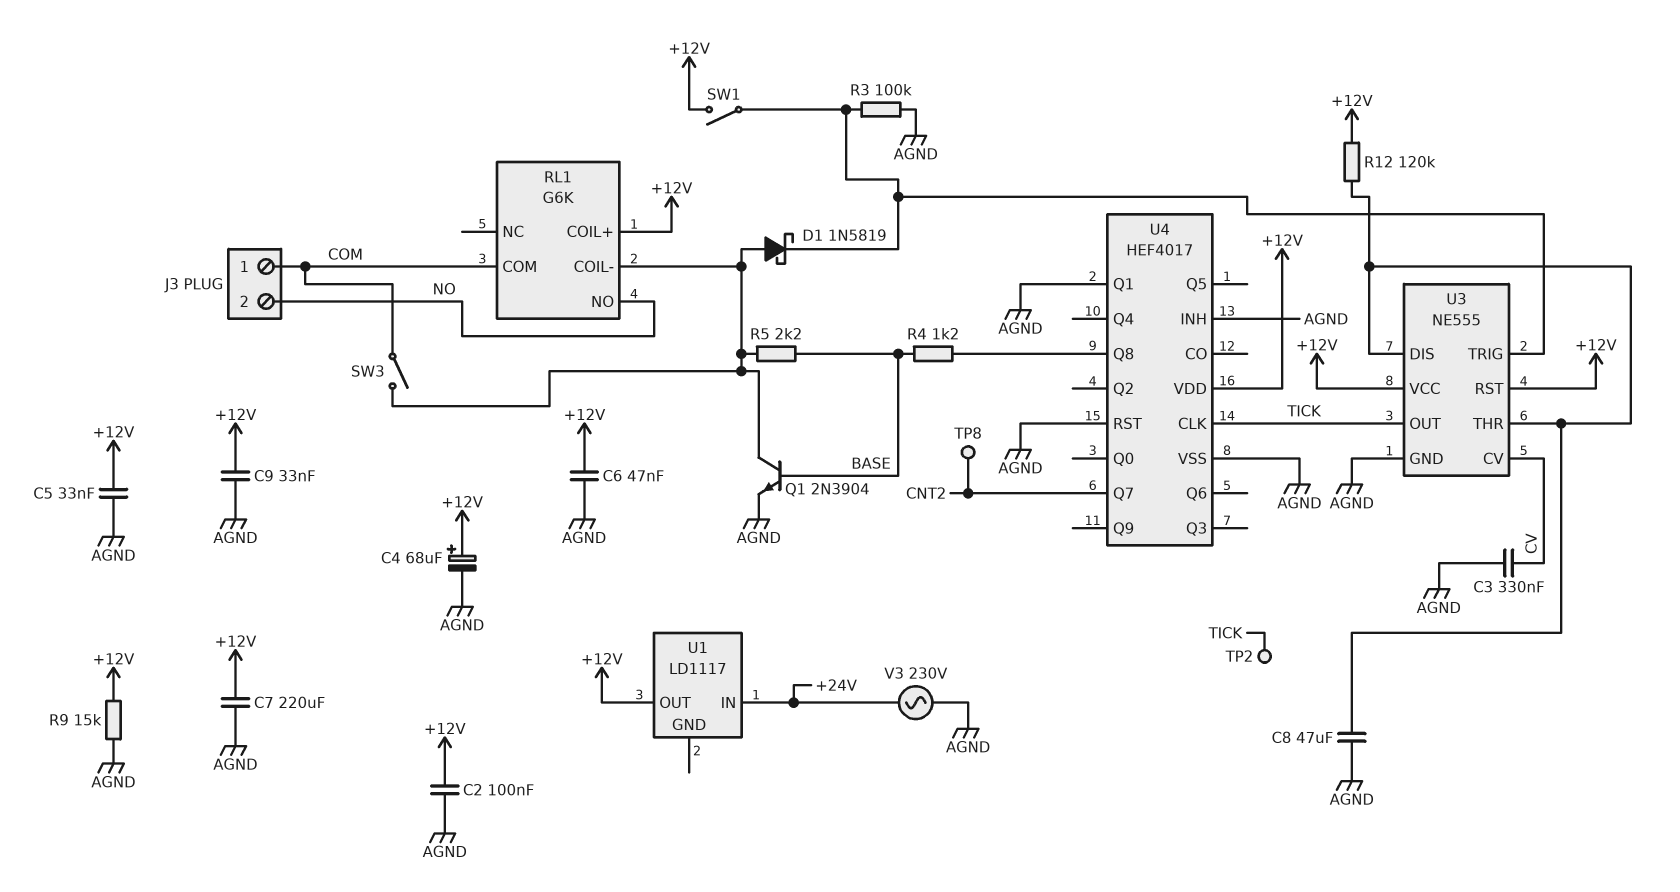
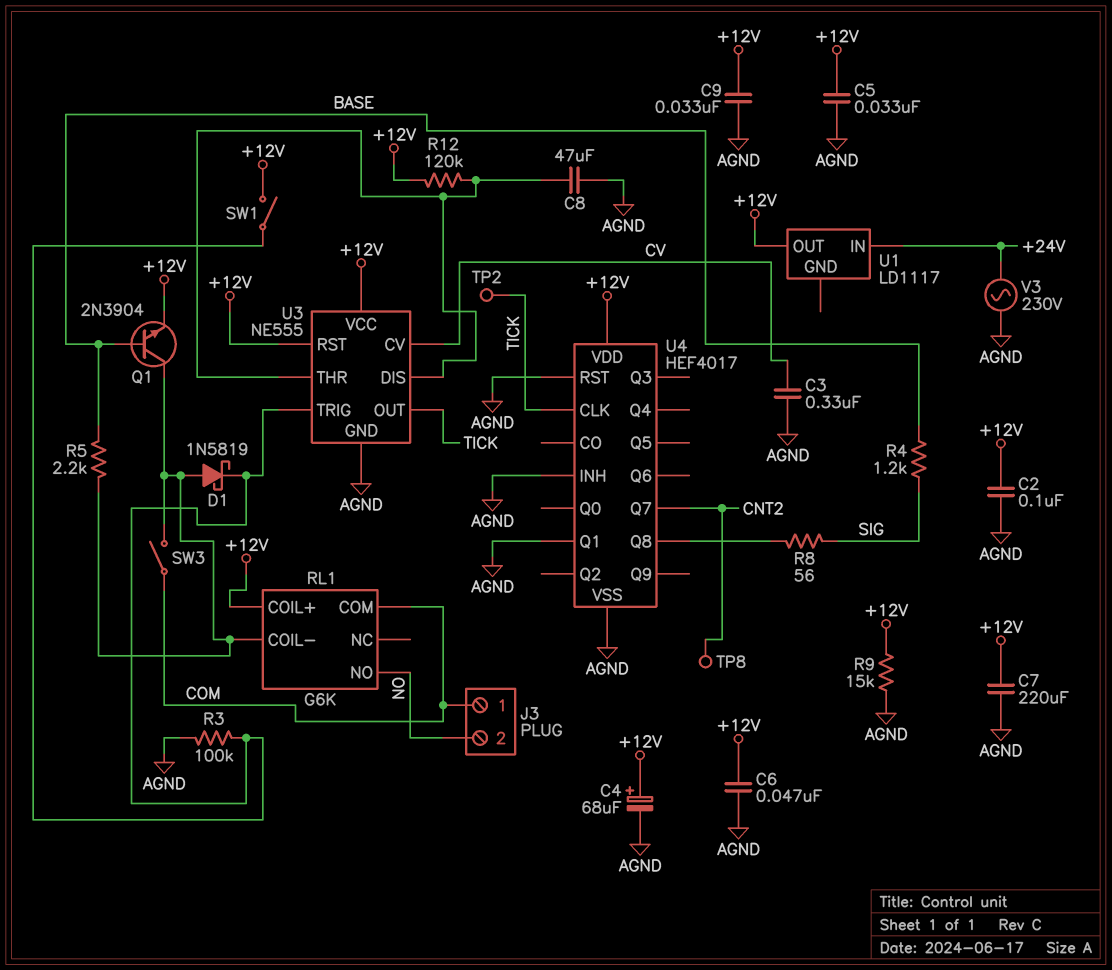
Q1: NPN 2N3904 (B BASE, C RL1/COIL-, E AGND) -> NPN 2N3904 (B BASE, C RL1/COIL-, E +12V)
R4: 1.2k (BASE, U4/Q8) -> 1.2k (BASE, SIG)
R8: none -> 56 (SIG, U4/Q8)

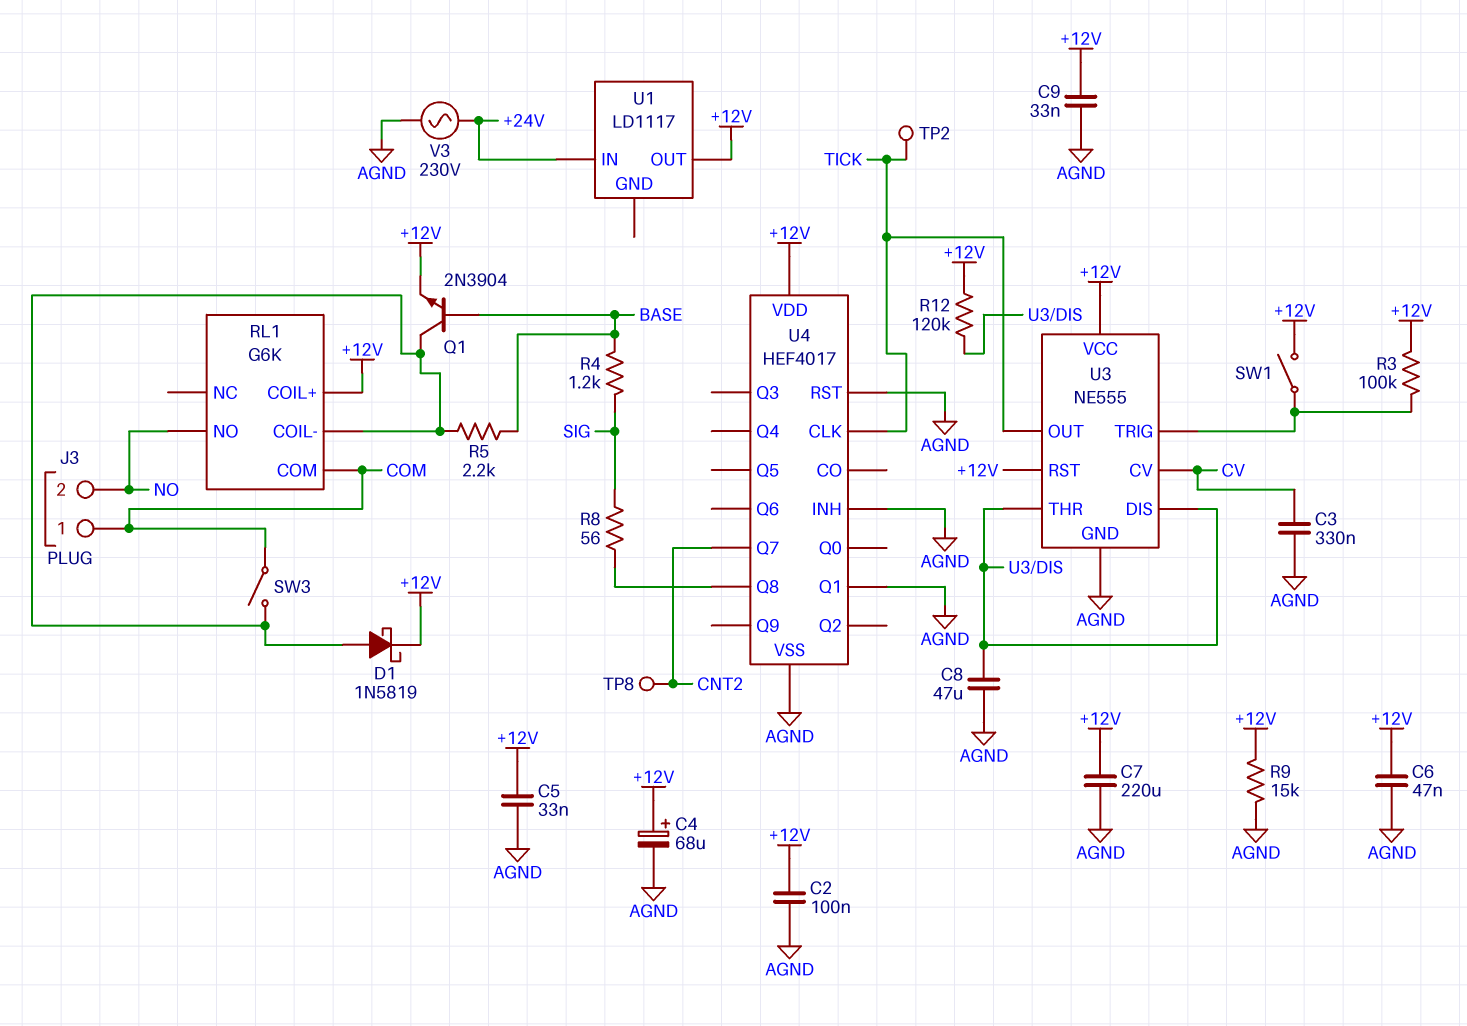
D1: schottky 1N5819 (A RL1/COIL-, K U3/TRIG) -> schottky 1N5819 (A RL1/COIL-, K +12V)
R3: 100k (AGND, U3/TRIG) -> 100k (+12V, U3/TRIG)

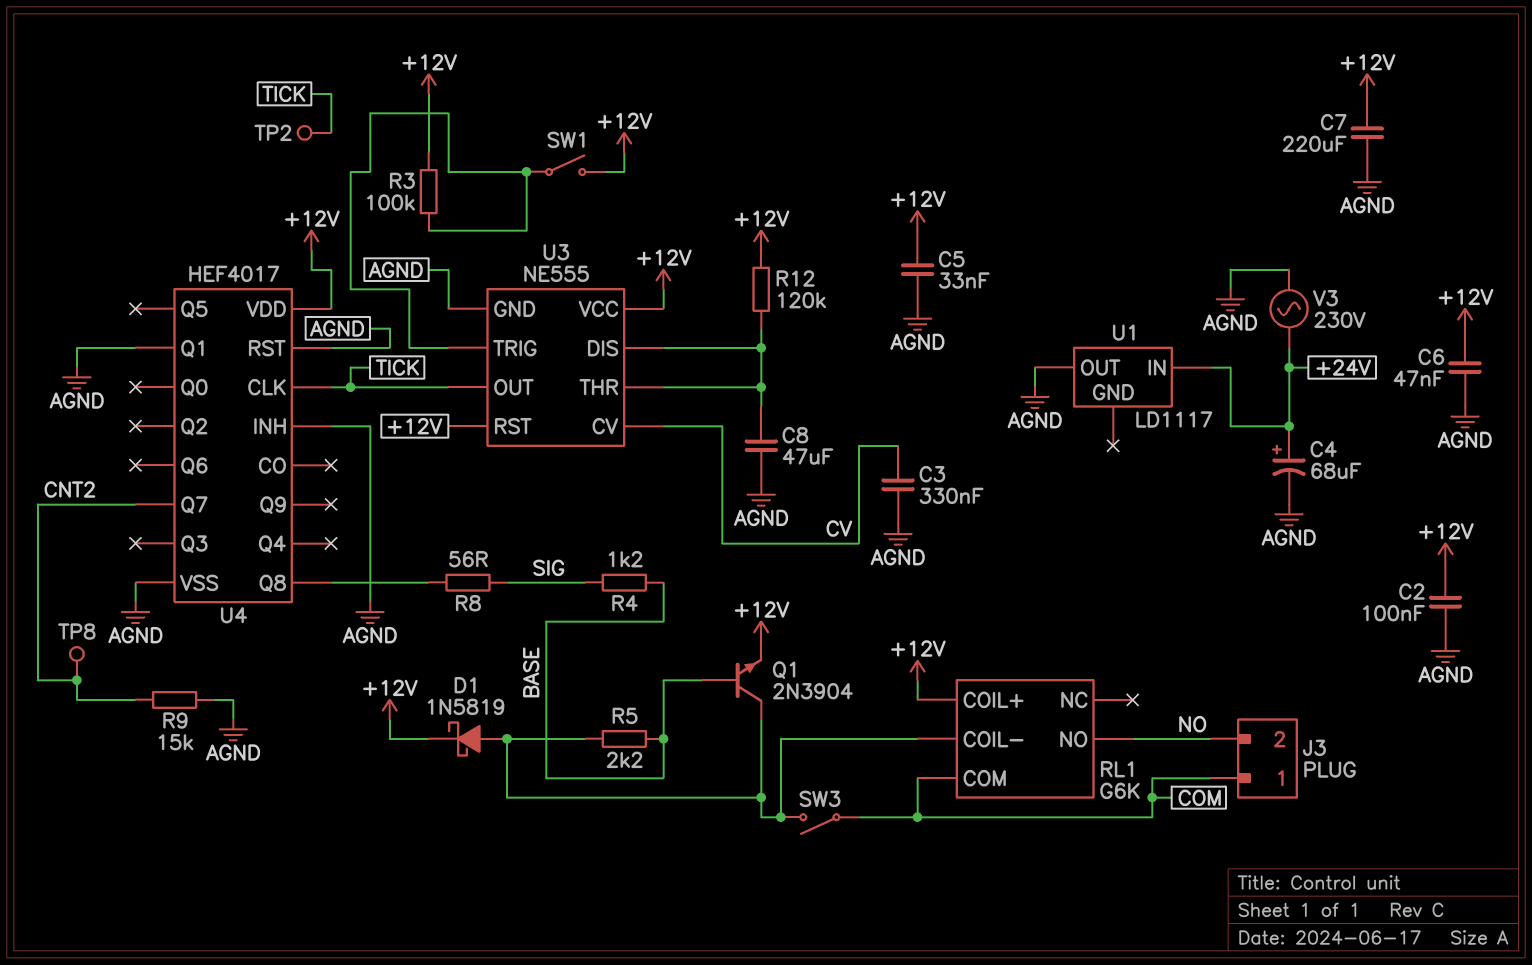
C4: 68uF (plus +12V, minus AGND) -> 68uF (plus +24V, minus AGND)
C9: 33nF (+12V, AGND) -> none
R9: 15k (+12V, AGND) -> 15k (AGND, CNT2)
U1 pin OUT: +12V -> AGND

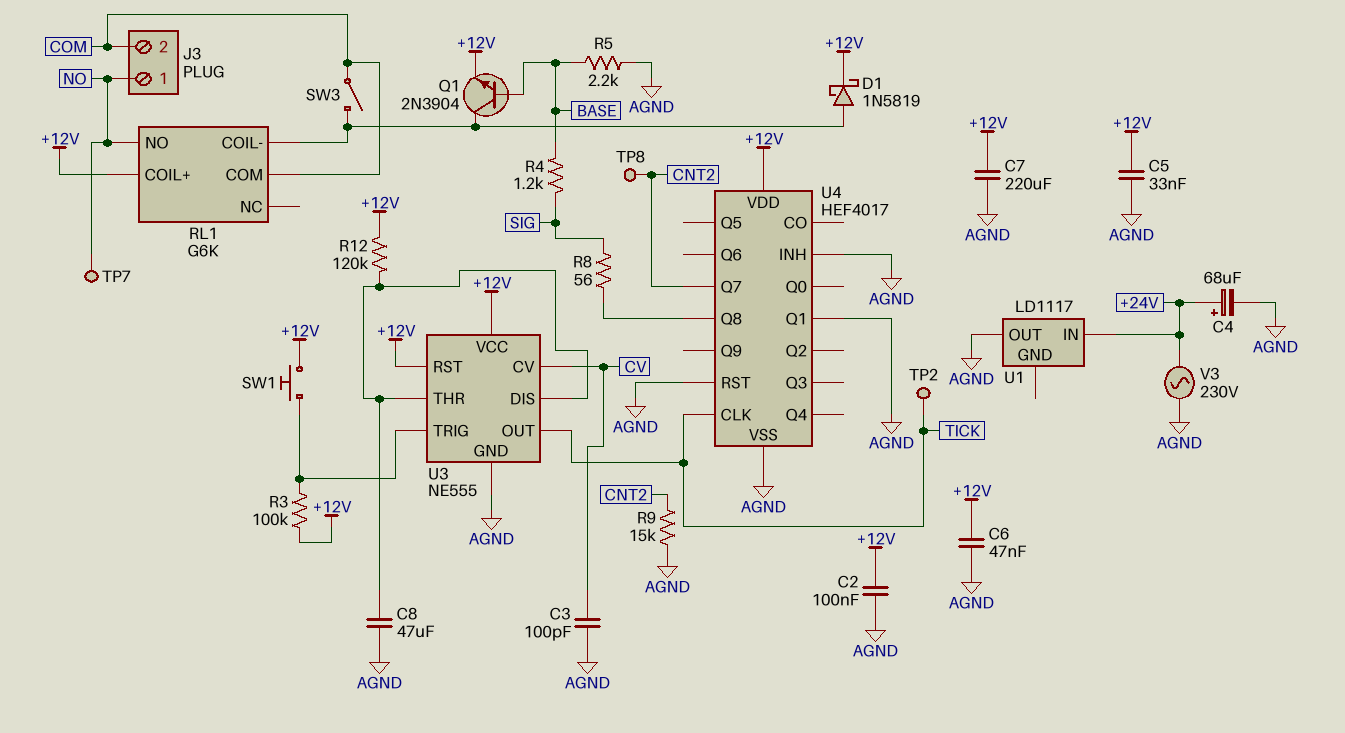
C3: 330nF (AGND, CV) -> 100pF (AGND, CV)
J3 pin 1: COM -> NO
J3 pin 2: NO -> COM
R5: 2.2k (BASE, RL1/COIL-) -> 2.2k (AGND, BASE)
SW1: switch (+12V, U3/TRIG) -> button (+12V, U3/TRIG)
TP7: none -> test point (NO)

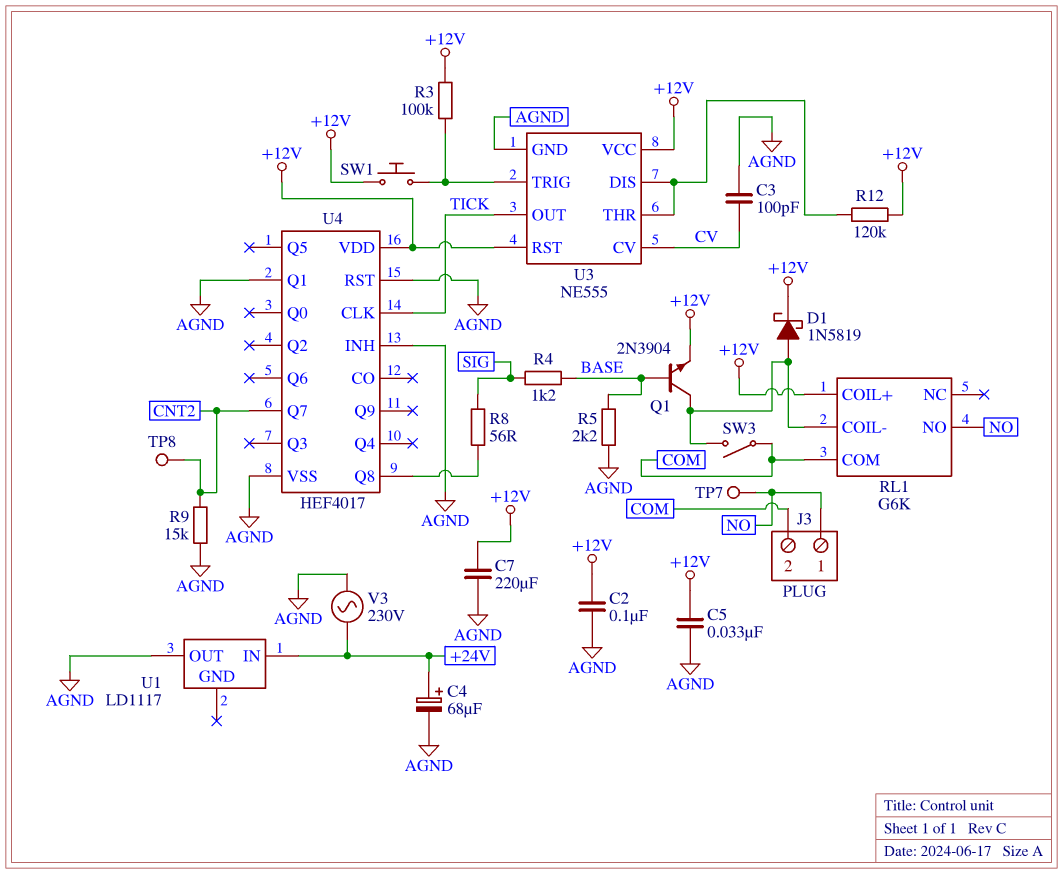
C6: 47nF (+12V, AGND) -> none
C8: 47uF (AGND, U3/DIS) -> none
TP2: test point (TICK) -> none

